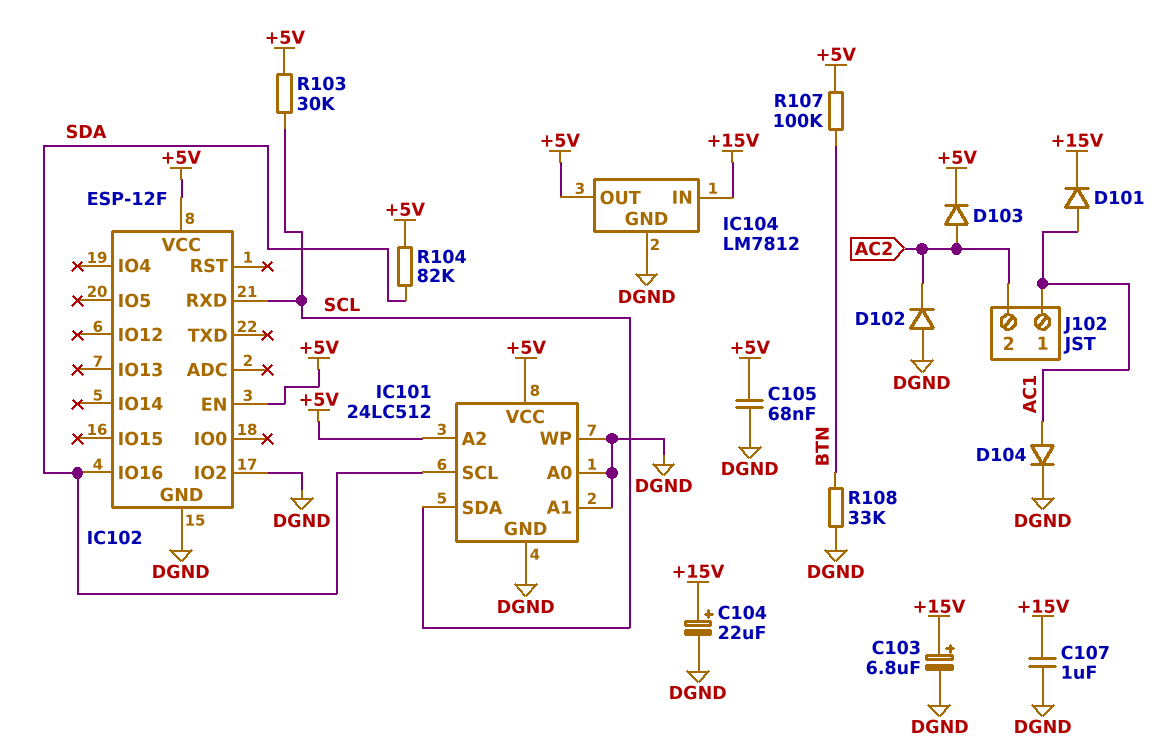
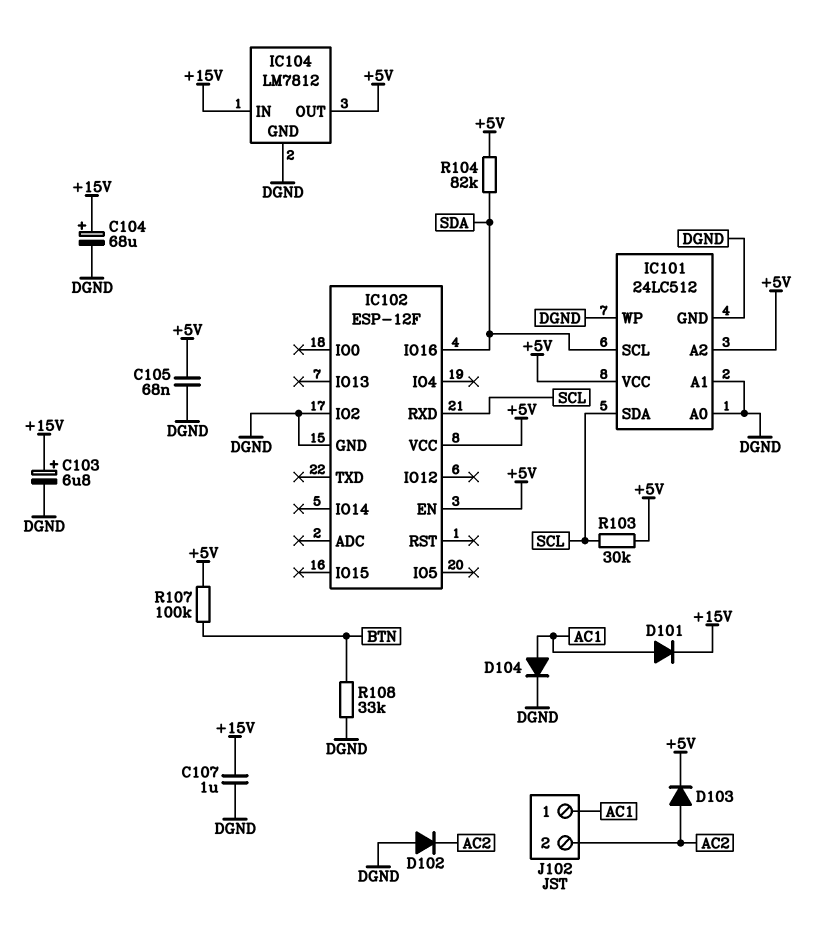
C104: 22uF (plus +15V, minus DGND) -> 68uF (plus +15V, minus DGND)

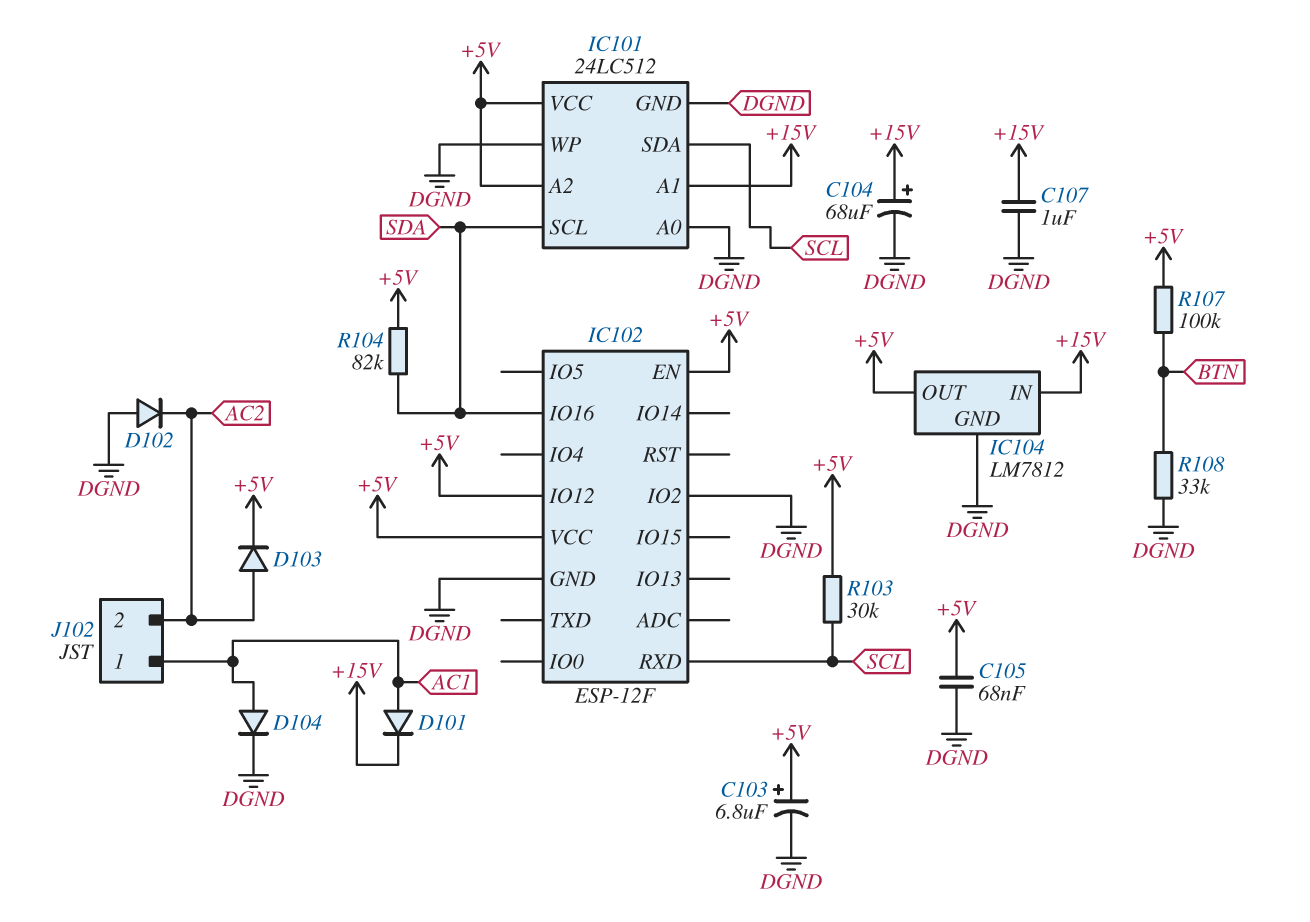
C103: 6.8uF (plus +15V, minus DGND) -> 6.8uF (plus +5V, minus DGND)
IC101 pin A1: DGND -> +15V
IC102 pin IO12: none -> +5V

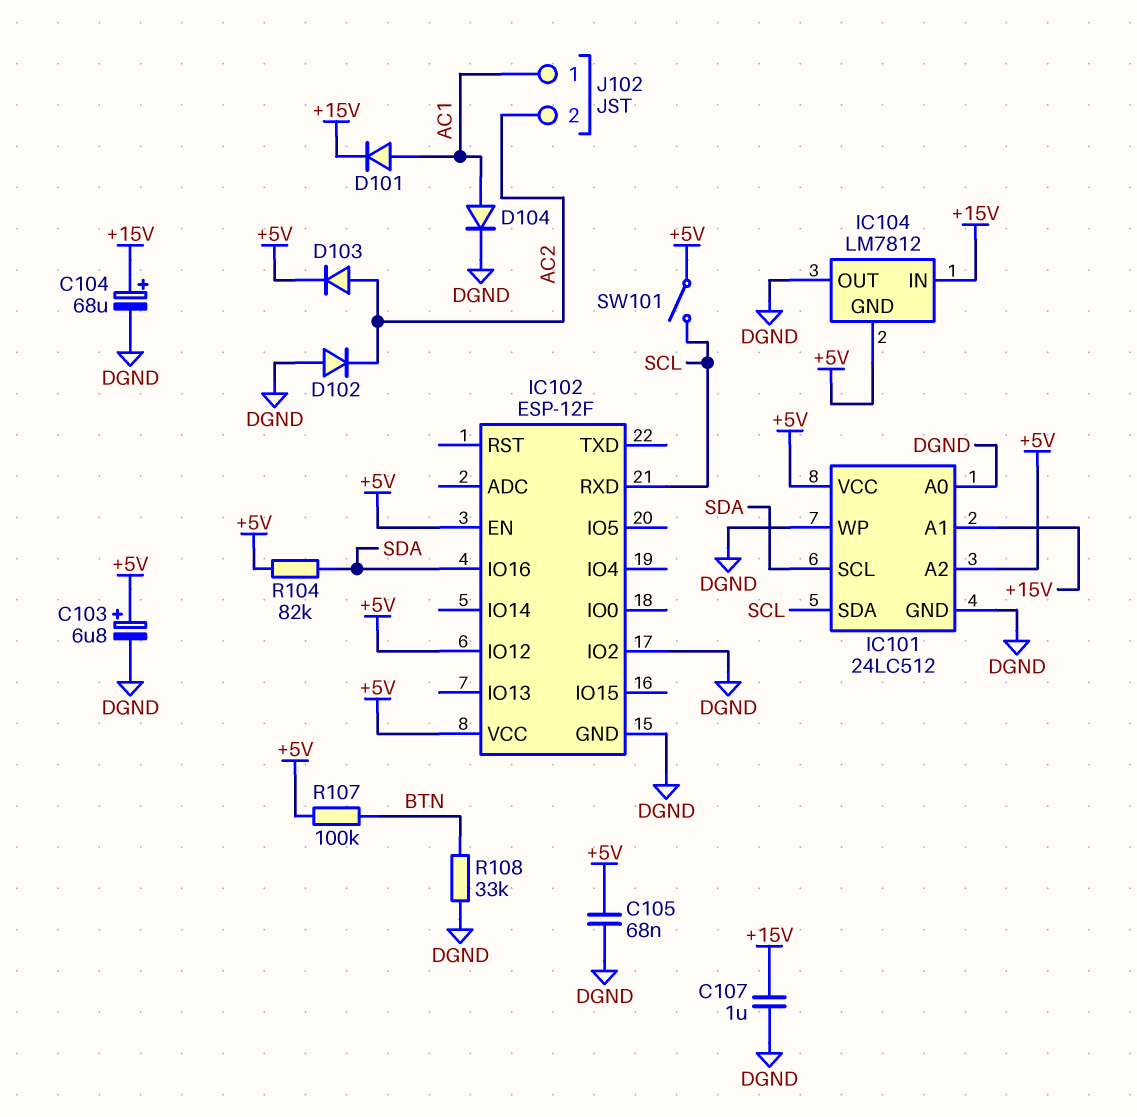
IC104 pin GND: DGND -> +5V
IC104 pin OUT: +5V -> DGND
R103: 30k (+5V, SCL) -> none
SW101: none -> switch (+5V, SCL)

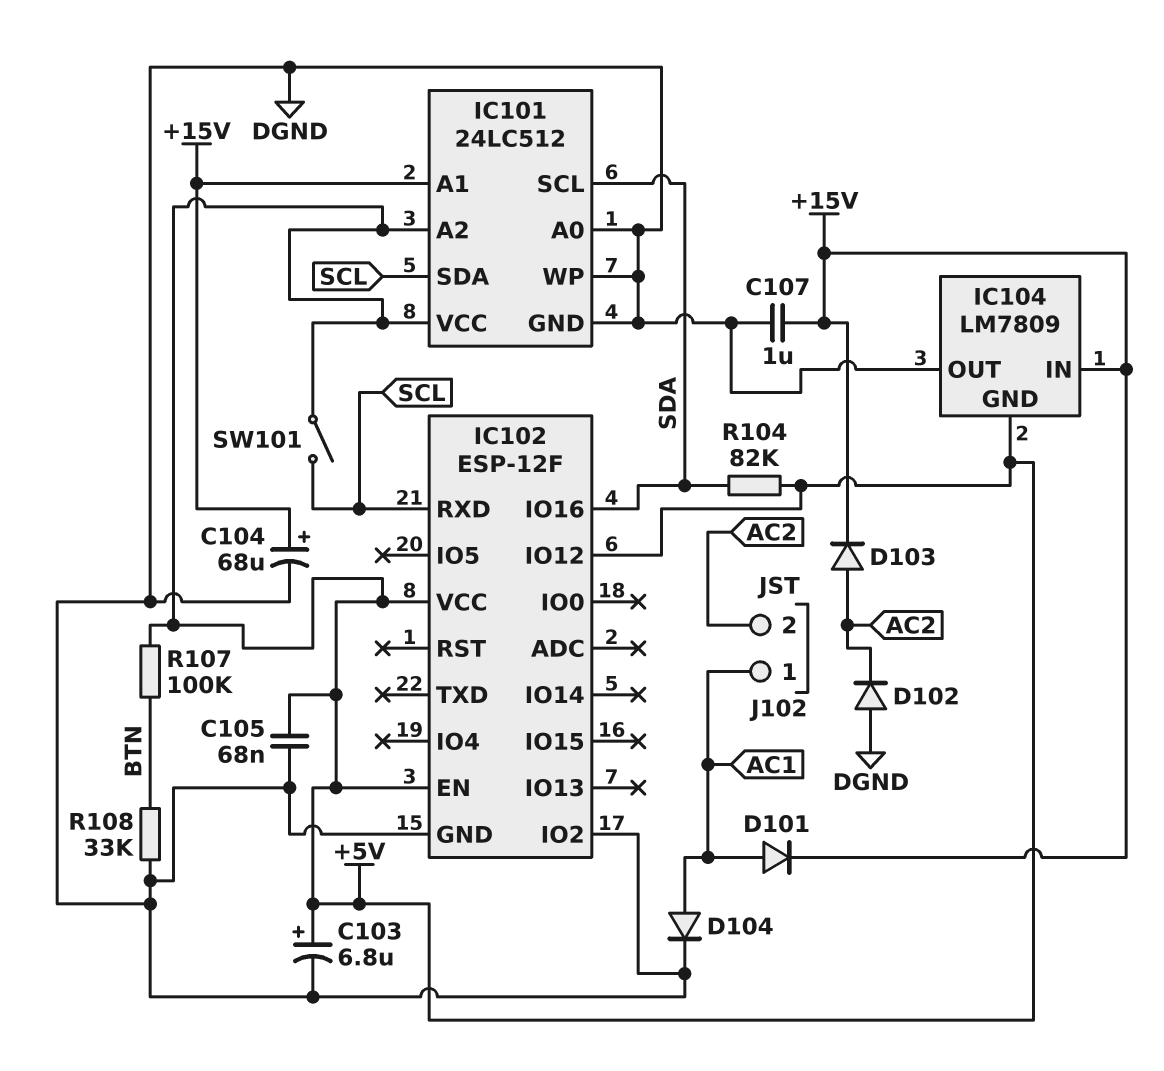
D103: diode (A AC2, K +5V) -> diode (A AC2, K +15V)
IC104: LM7812 -> LM7809

